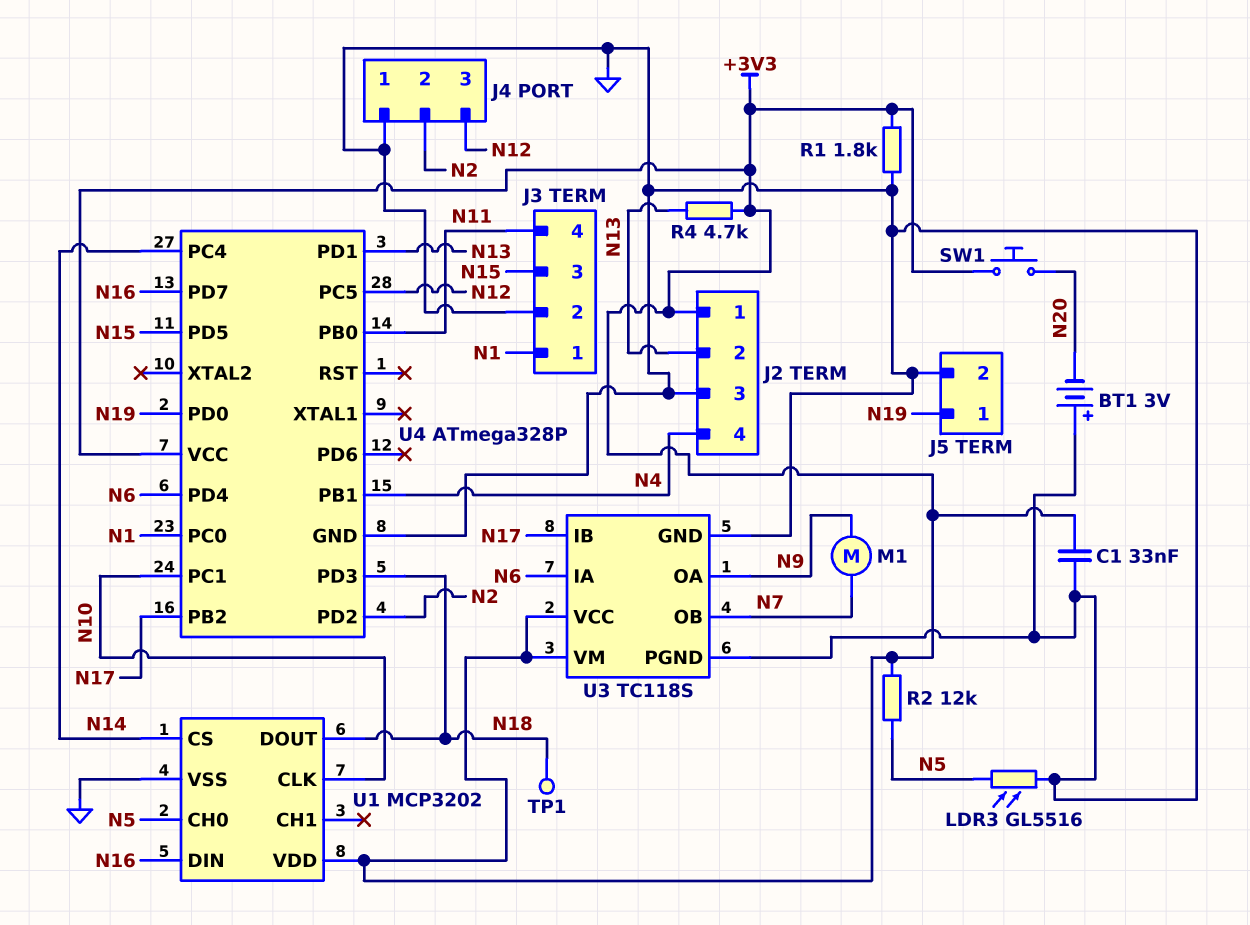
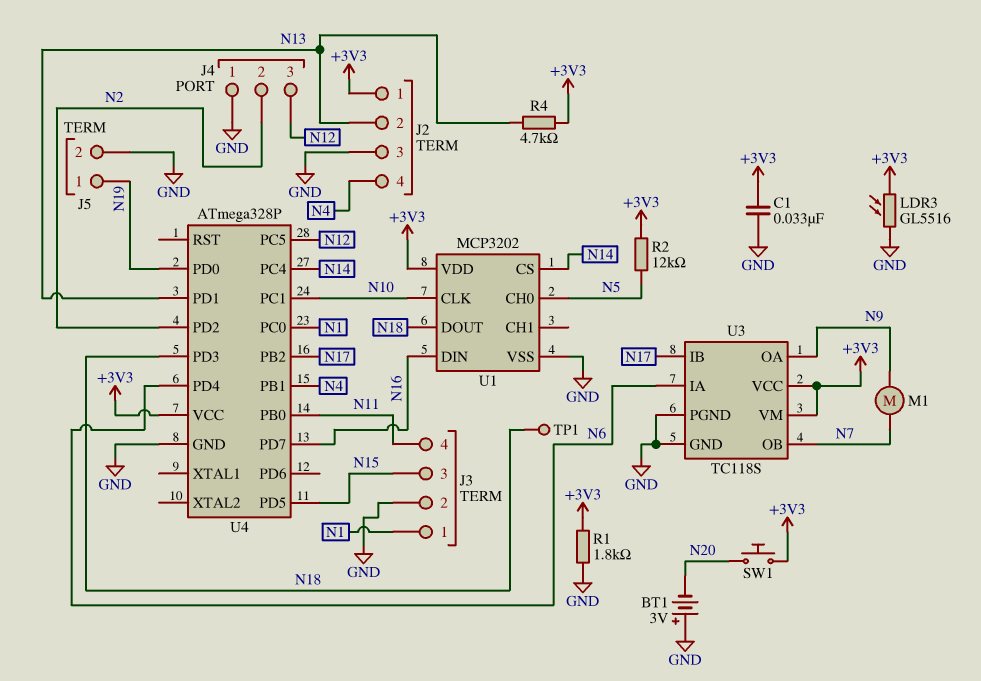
LDR3: GL5516 (GND, N5) -> GL5516 (+3V3, GND)

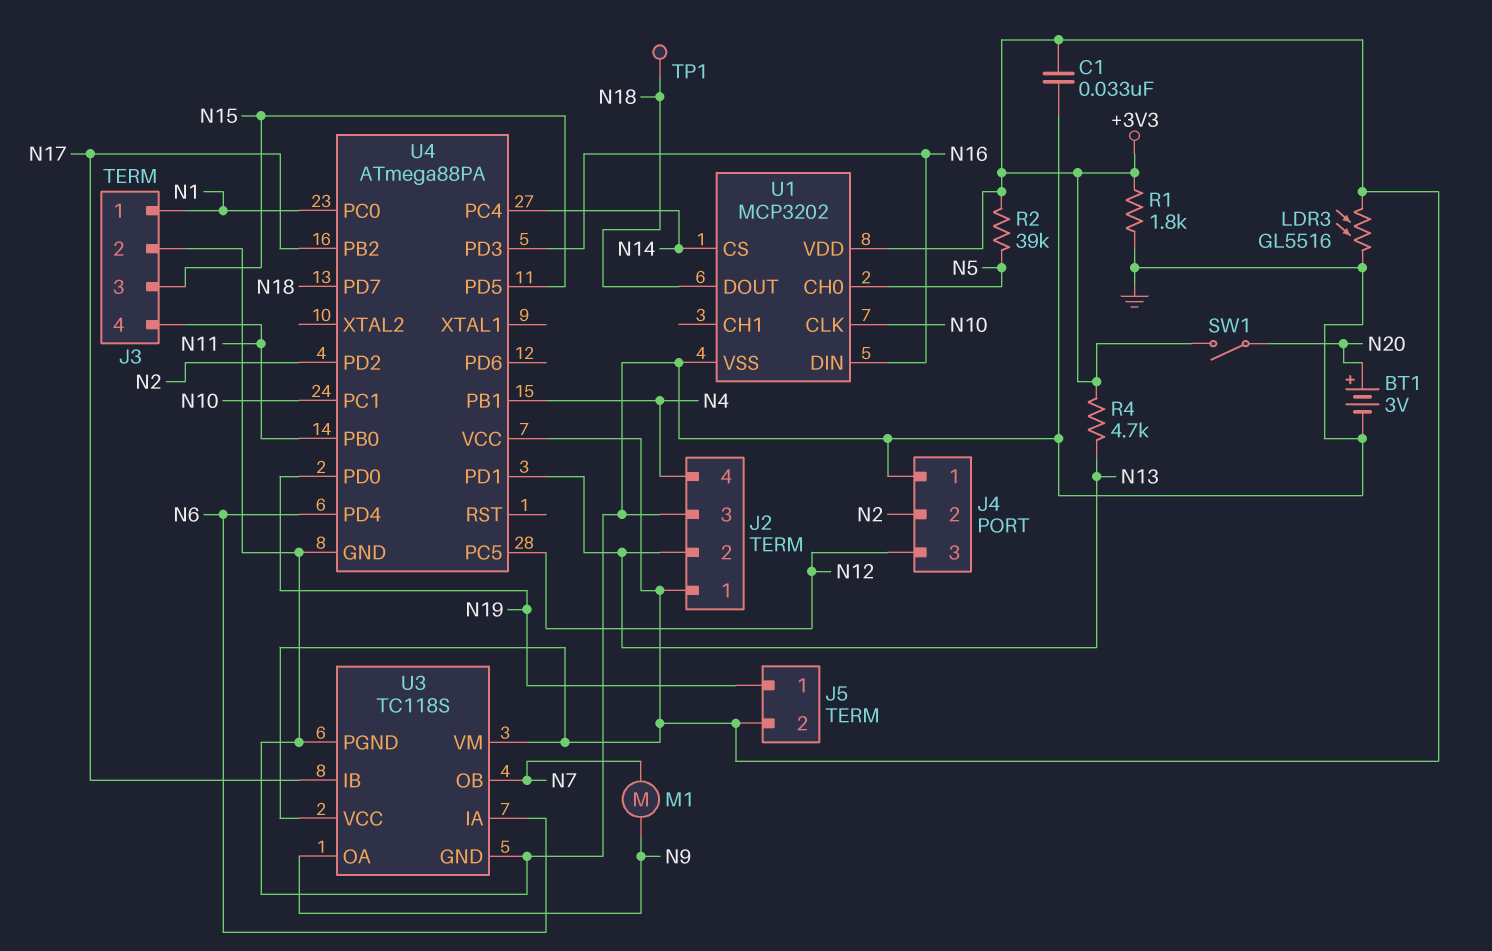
BT1: 3V (plus GND, minus N20) -> 3V (plus N20, minus GND)
J5 pin 2: GND -> +3V3
R2: 12k (+3V3, N5) -> 39k (+3V3, N5)
SW1: button (+3V3, N20) -> switch (+3V3, N20)
U4: ATmega328P -> ATmega88PA
U4 pin PD3: N18 -> N16
U4 pin PD7: N16 -> N18

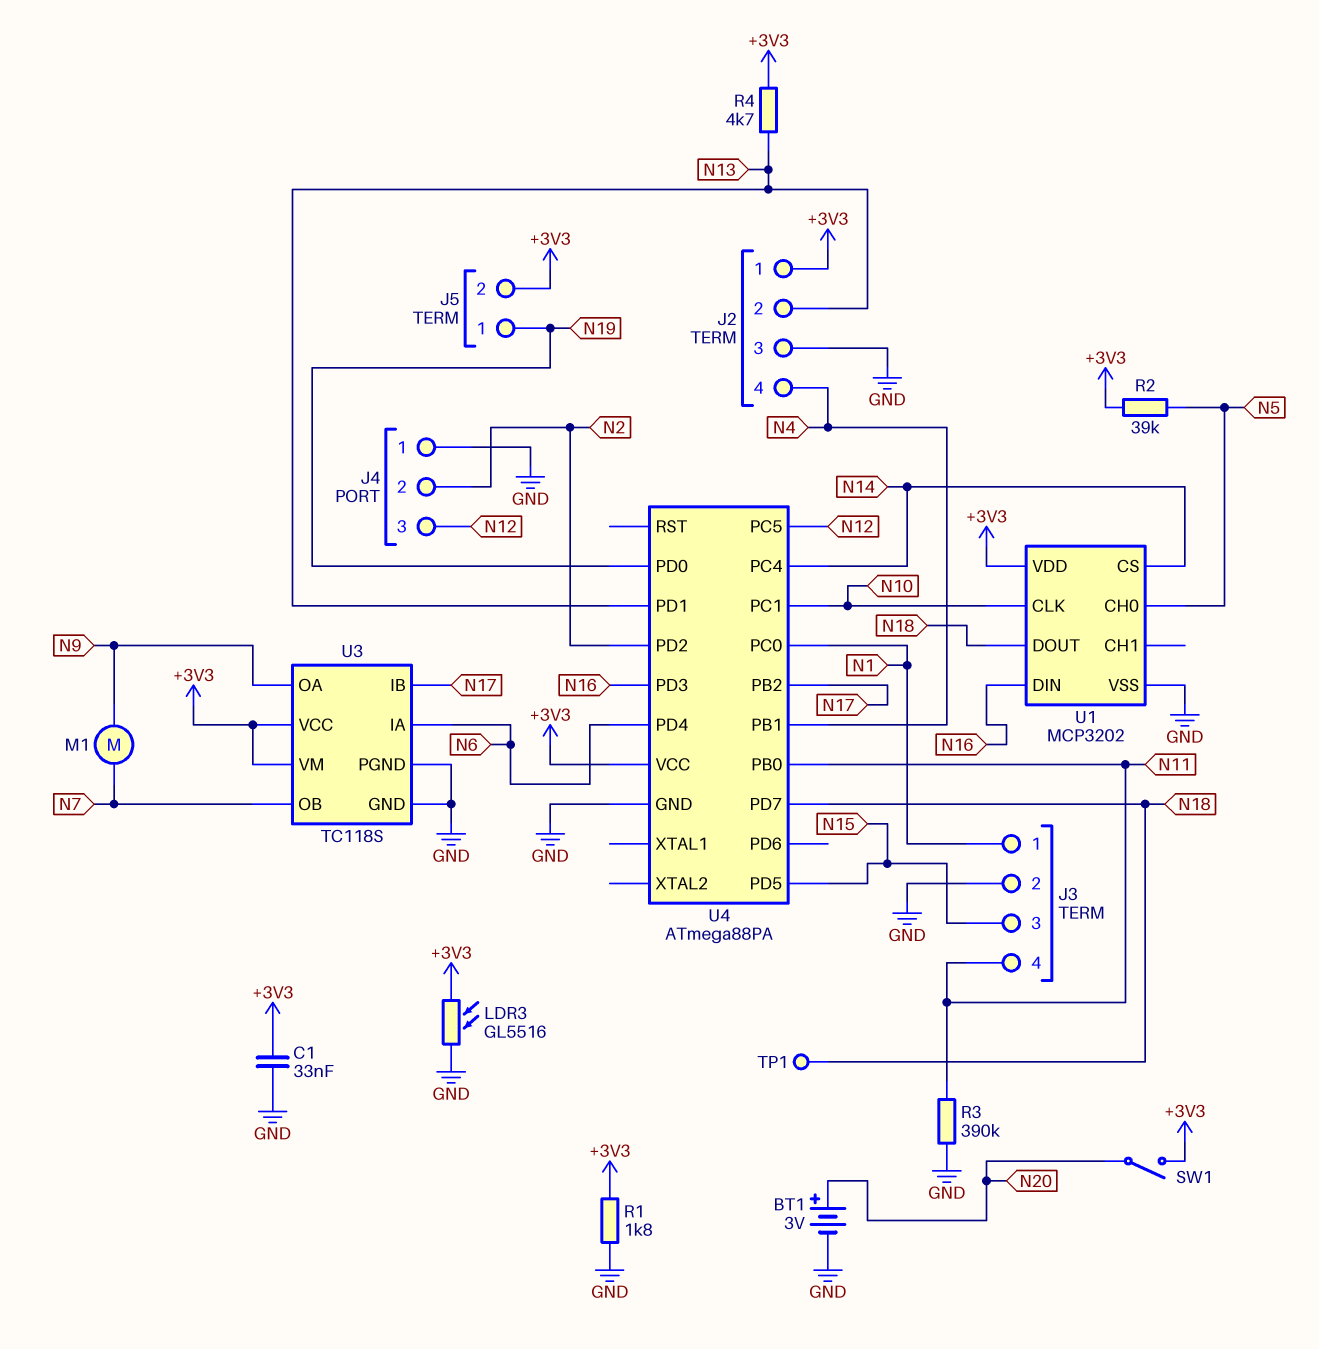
R3: none -> 390k (GND, N11)

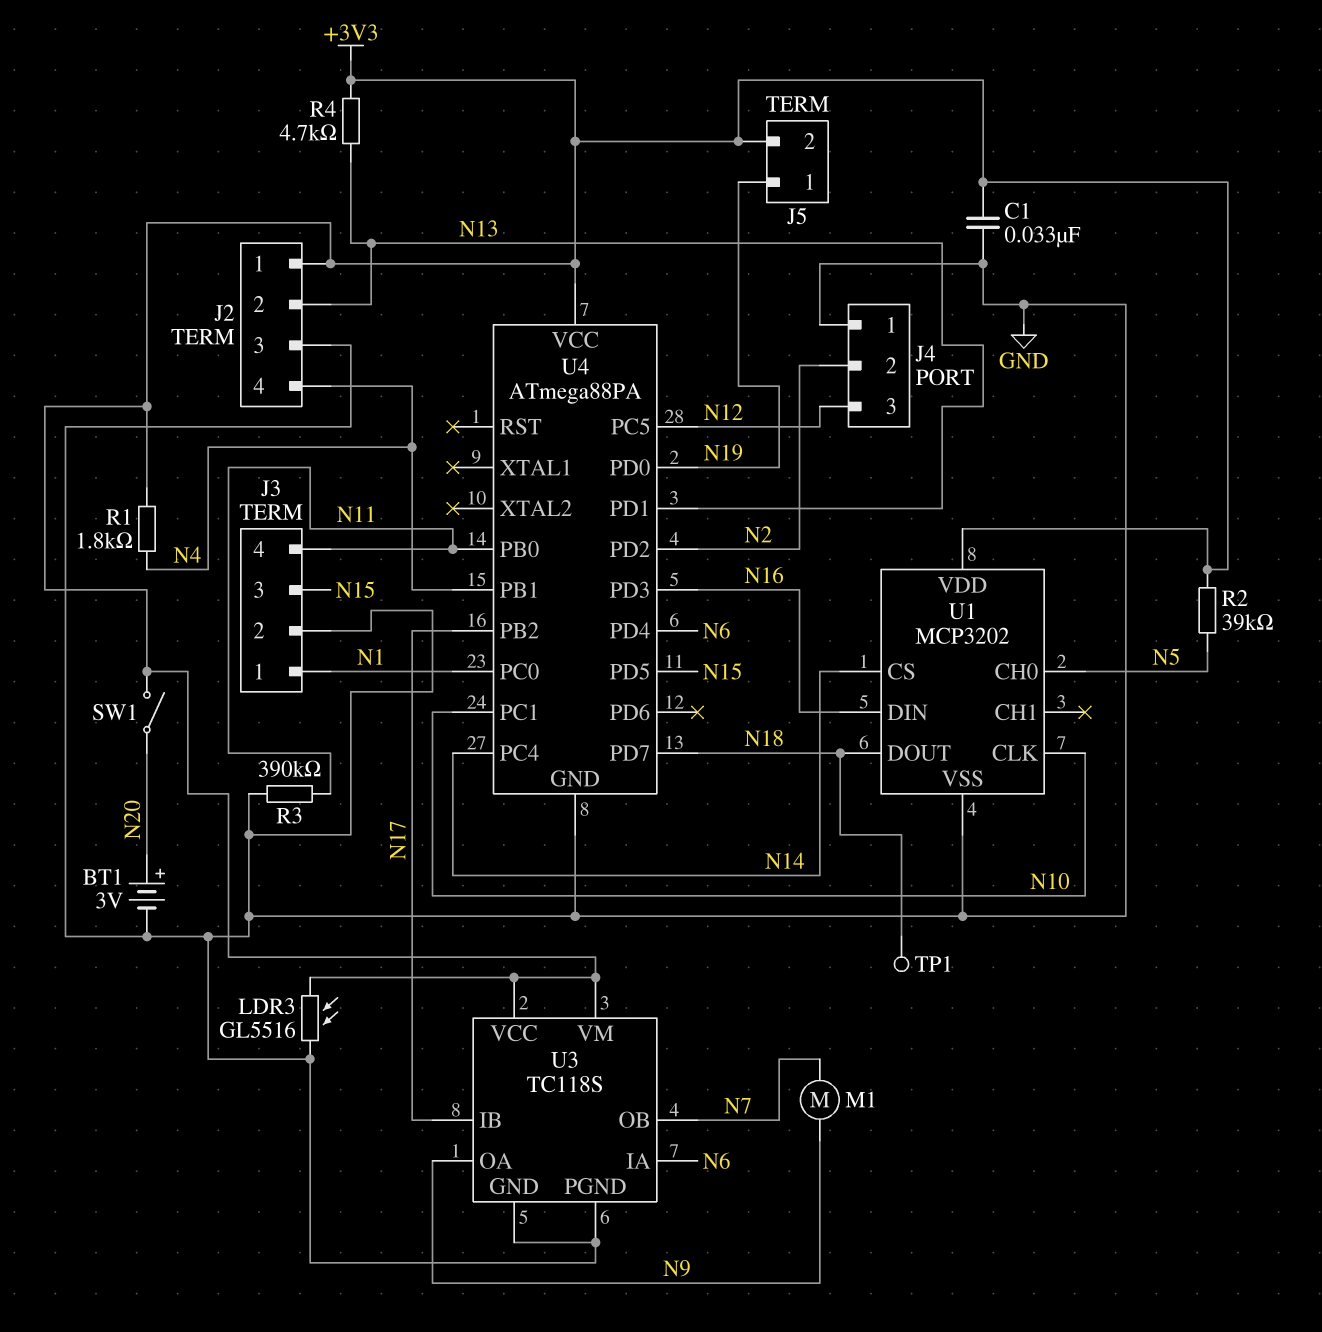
R1: 1.8k (+3V3, GND) -> 1.8k (+3V3, N4)

